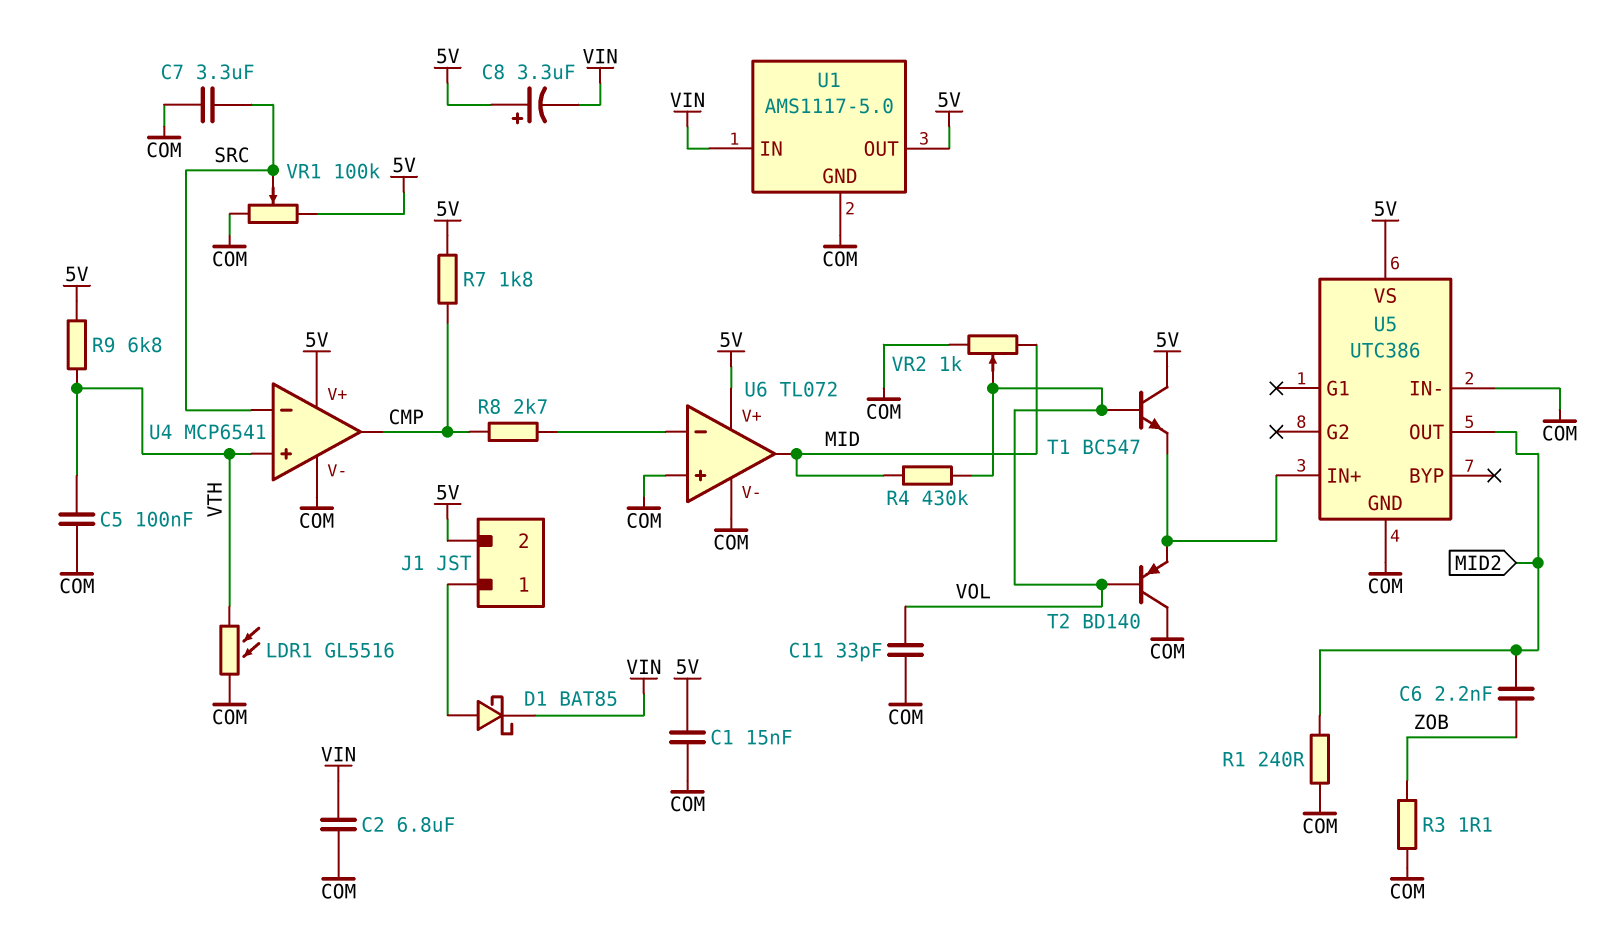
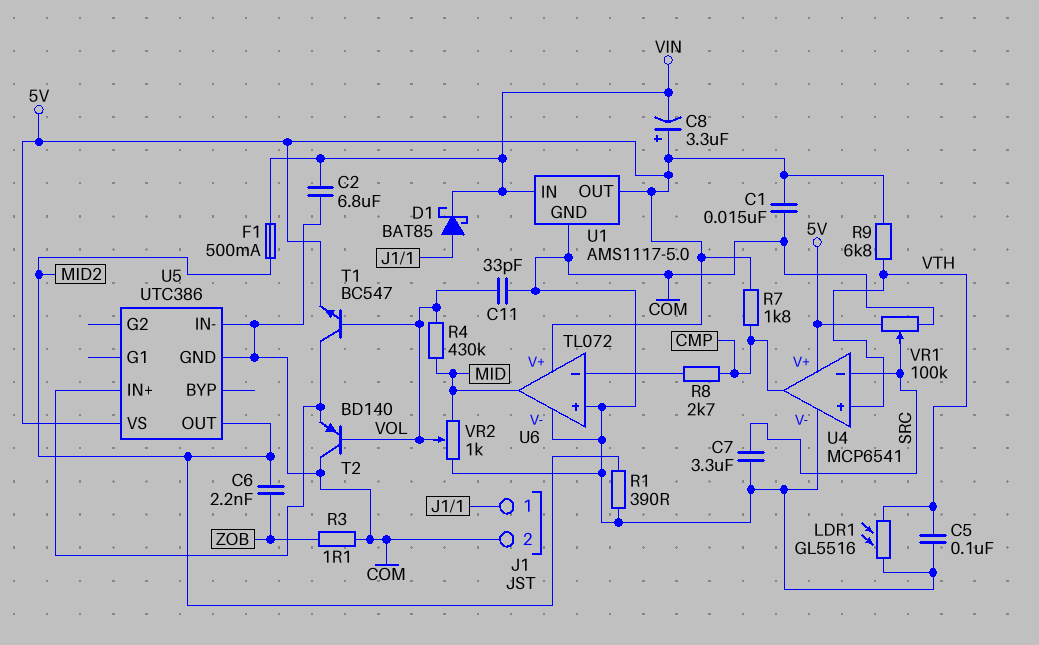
F1: none -> 500mA (MID2, VIN)
J1 pin 2: 5V -> COM
R1: 240 (COM, MID2) -> 390 (COM, MID2)
T1: NPN BC547 (B VOL, C 5V, E U5/IN+) -> NPN BC547 (B VOL, C U5/IN+, E 5V)

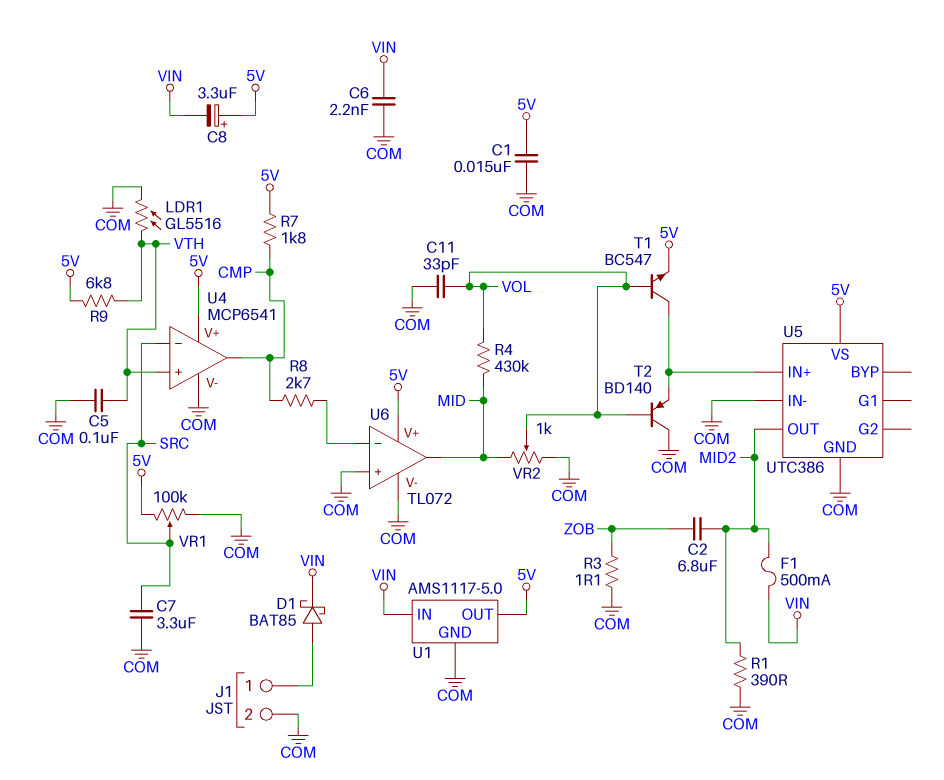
C2: 6.8uF (COM, VIN) -> 6.8uF (MID2, ZOB)
C6: 2.2nF (MID2, ZOB) -> 2.2nF (COM, VIN)

